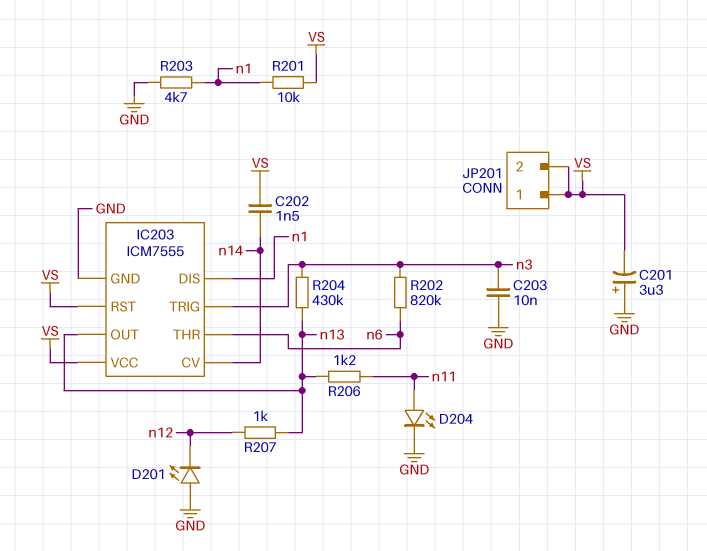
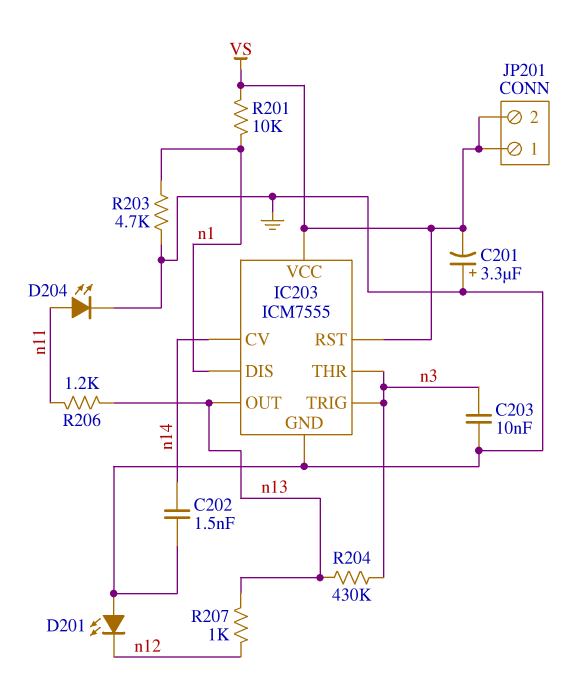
C202: 1.5nF (VS, n14) -> 1.5nF (GND, n14)
IC203 pin THR: n6 -> n3
R202: 820k (n3, n6) -> none

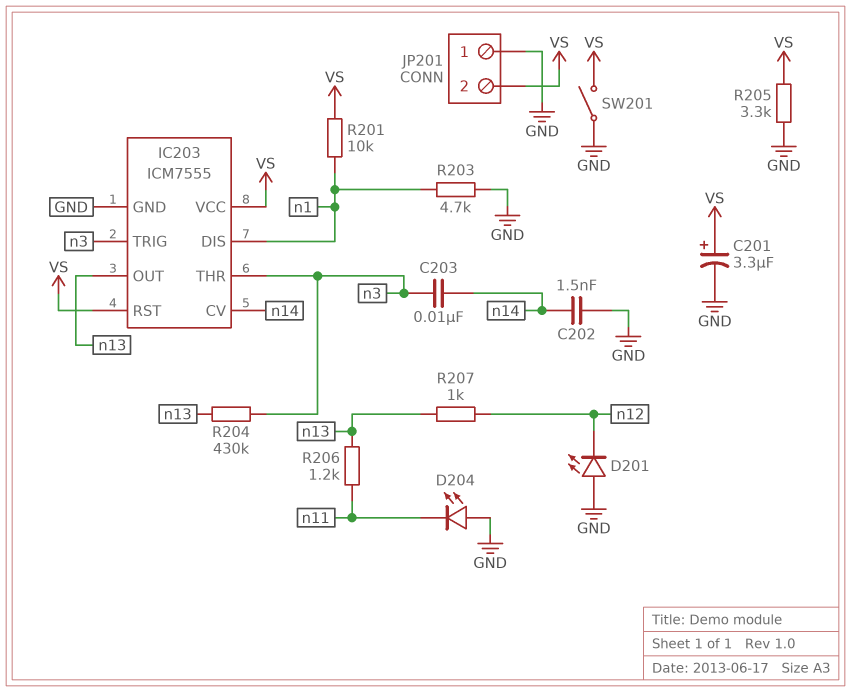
C201: 3.3uF (plus GND, minus VS) -> 3.3uF (plus VS, minus GND)
C203: 10nF (GND, n3) -> 10nF (n3, n14)
D204: LED (A n11, K GND) -> LED (A GND, K n11)
JP201 pin 1: VS -> GND
R205: none -> 3.3k (GND, VS)
SW201: none -> switch (GND, VS)

